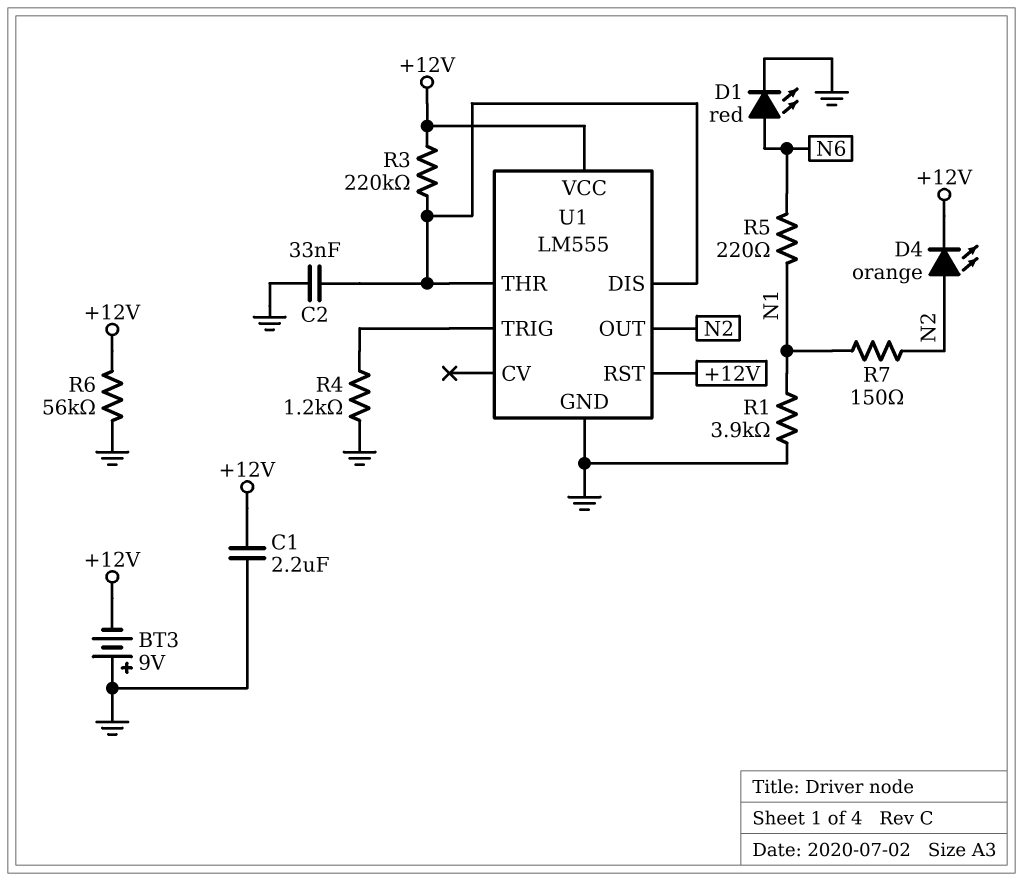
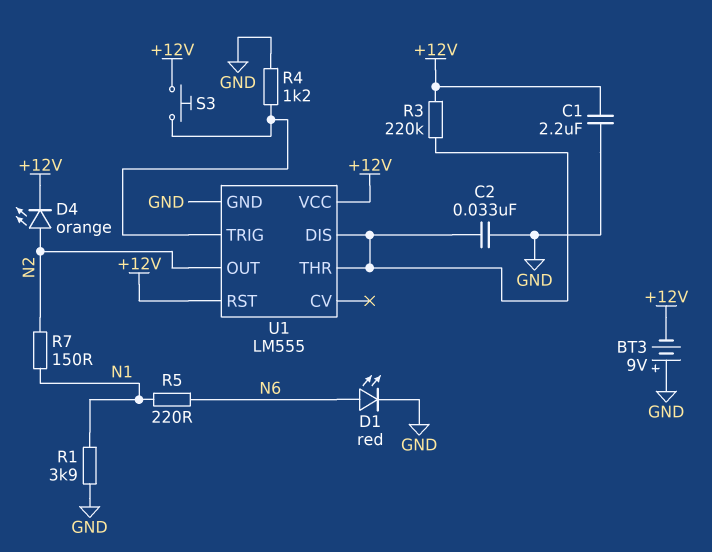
R6: 56k (+12V, GND) -> none
S3: none -> button (+12V, U1/TRIG)

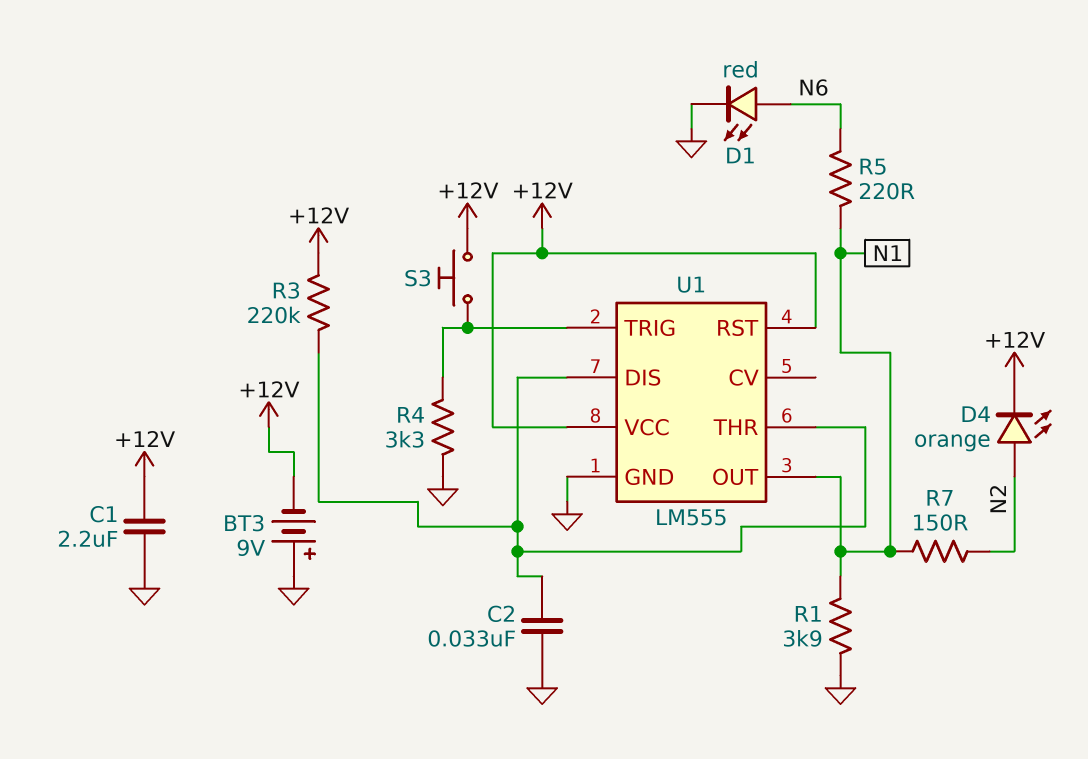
R4: 1.2k (GND, U1/TRIG) -> 3.3k (GND, U1/TRIG)
U1 pin OUT: N2 -> N1

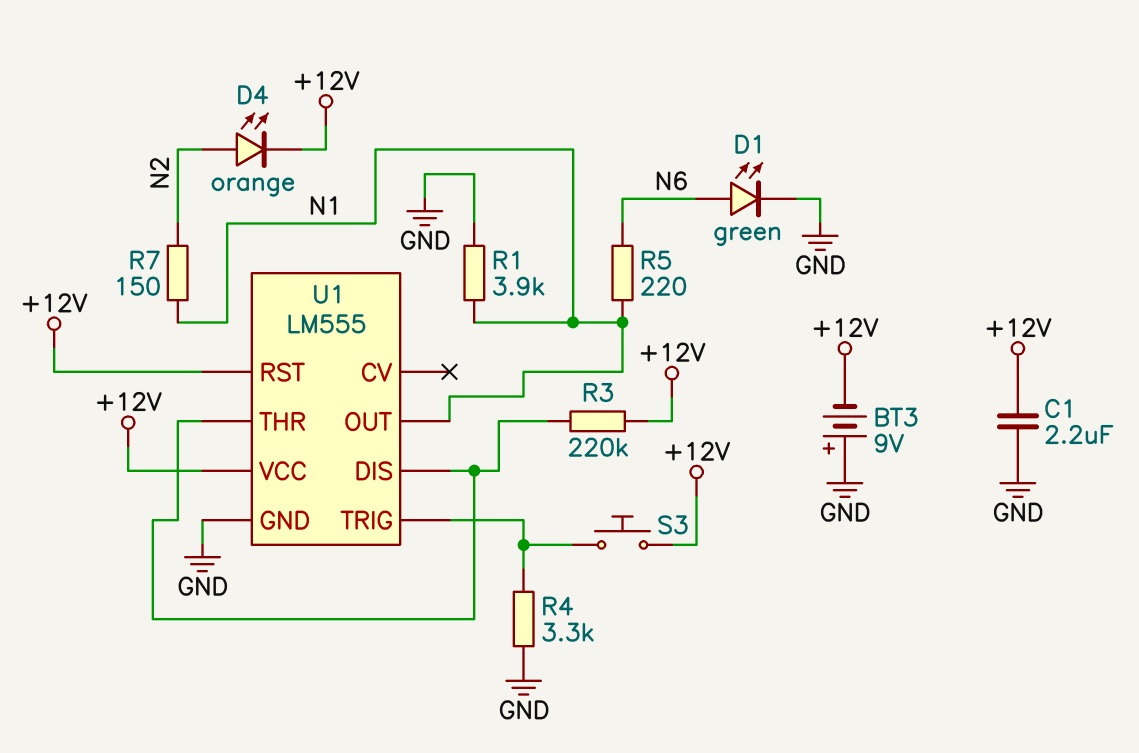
C2: 33nF (GND, U1/DIS) -> none
D1: LED red (A N6, K GND) -> LED green (A N6, K GND)

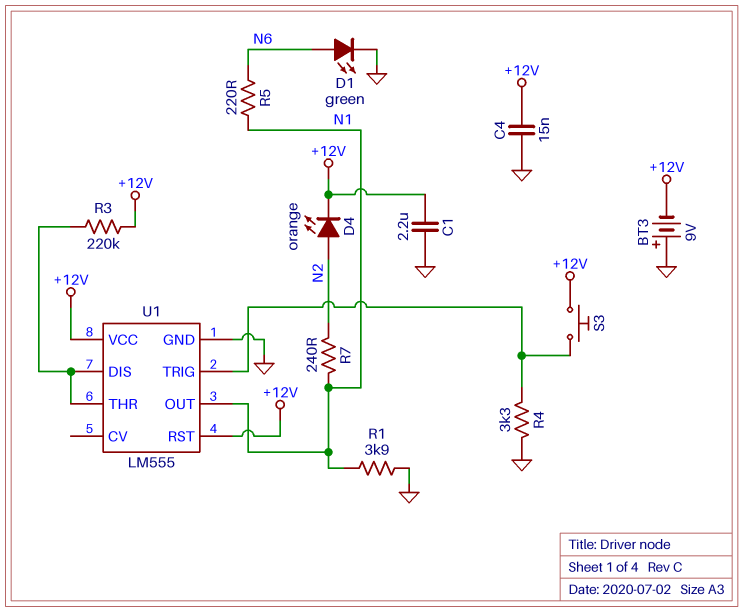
C4: none -> 15nF (+12V, GND)
R7: 150 (N1, N2) -> 240 (N1, N2)

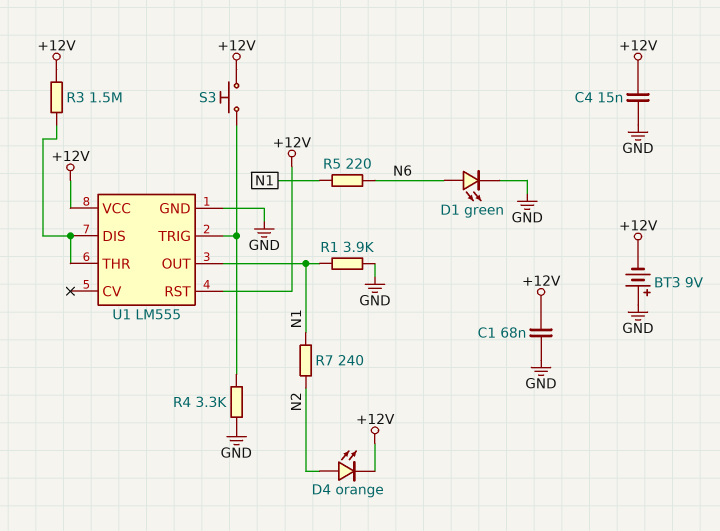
C1: 2.2uF (+12V, GND) -> 68nF (+12V, GND)
R3: 220k (+12V, U1/DIS) -> 1.5M (+12V, U1/DIS)

